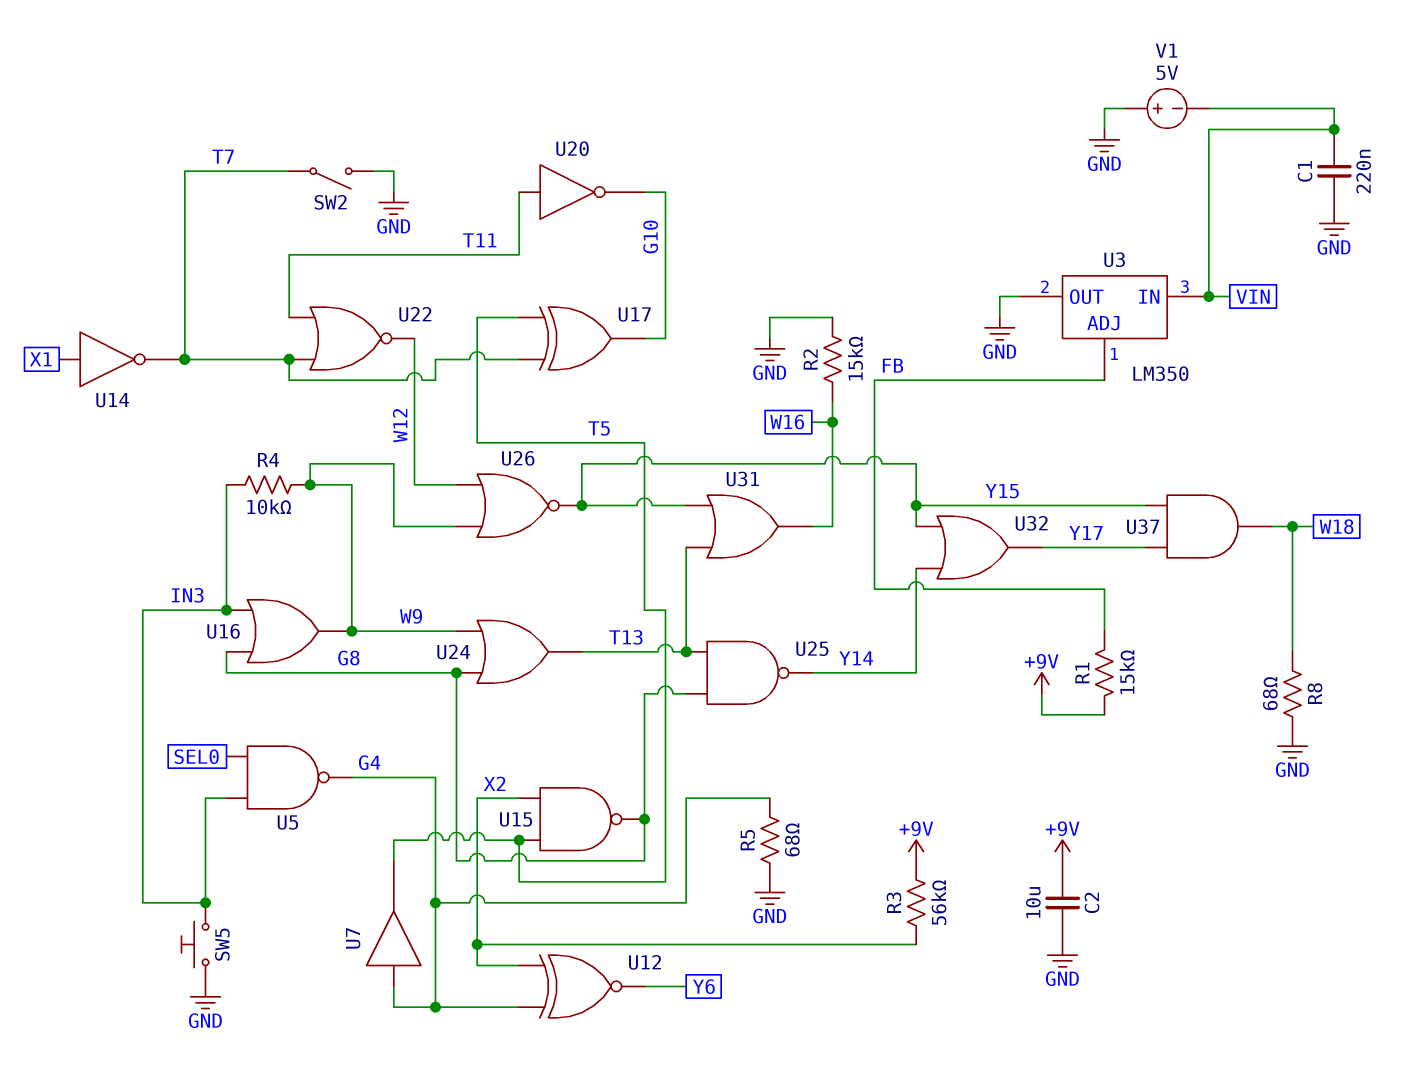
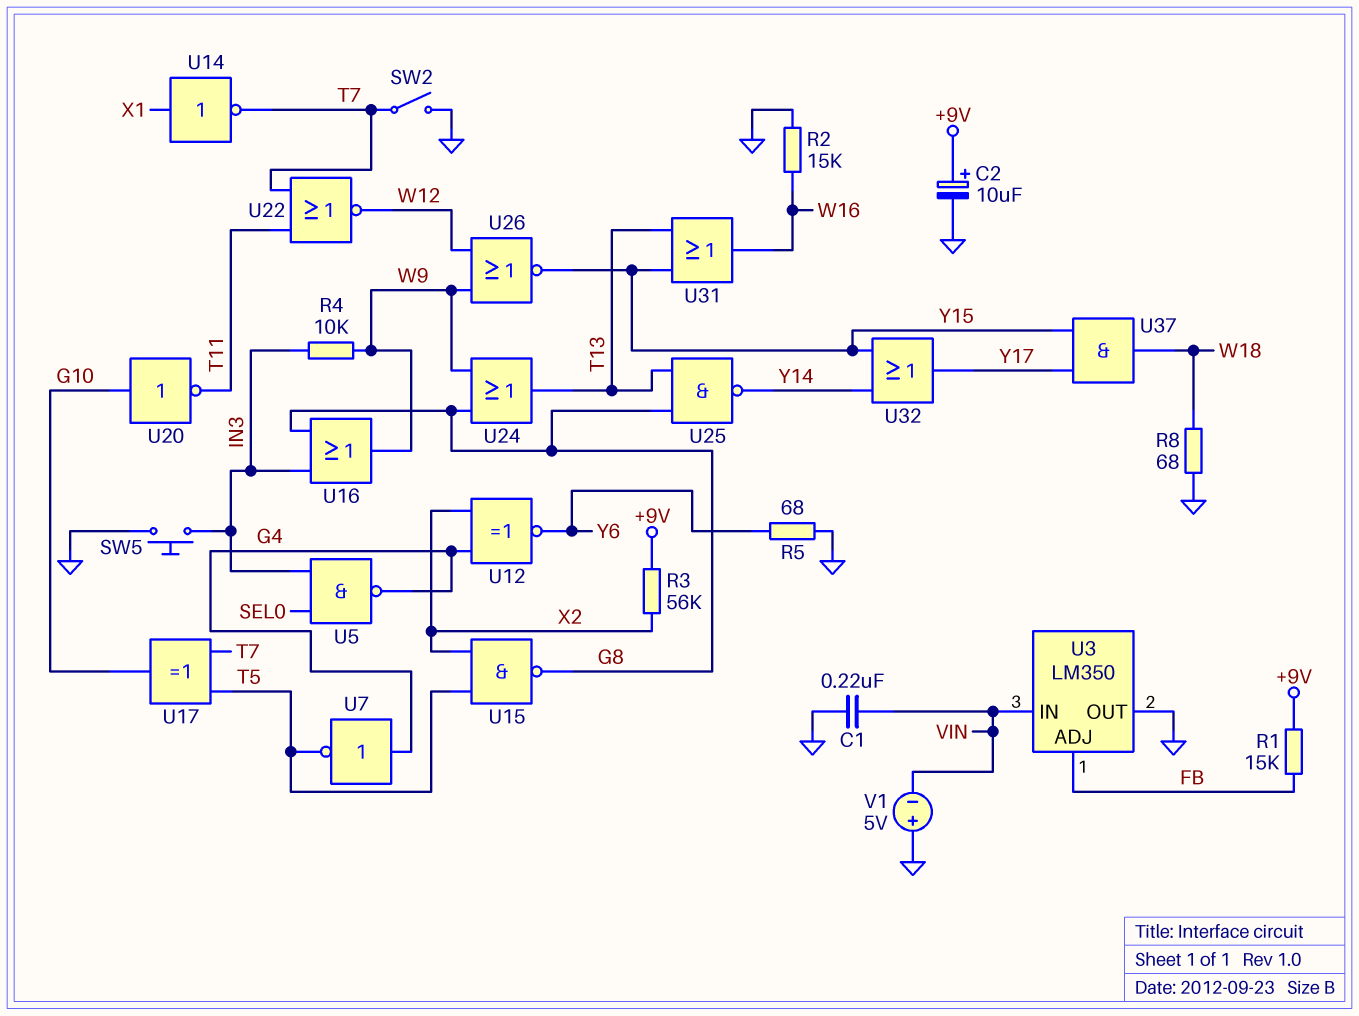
C2: 10uF (+9V, GND) -> 10uF (plus +9V, minus GND)
R5: 68 (G4, GND) -> 68 (GND, Y6)
U7: buffer (in G4, out T5) -> NOT (in G4, out T5)
U20: NOT (in T11, out G10) -> NOT (in G10, out T11)

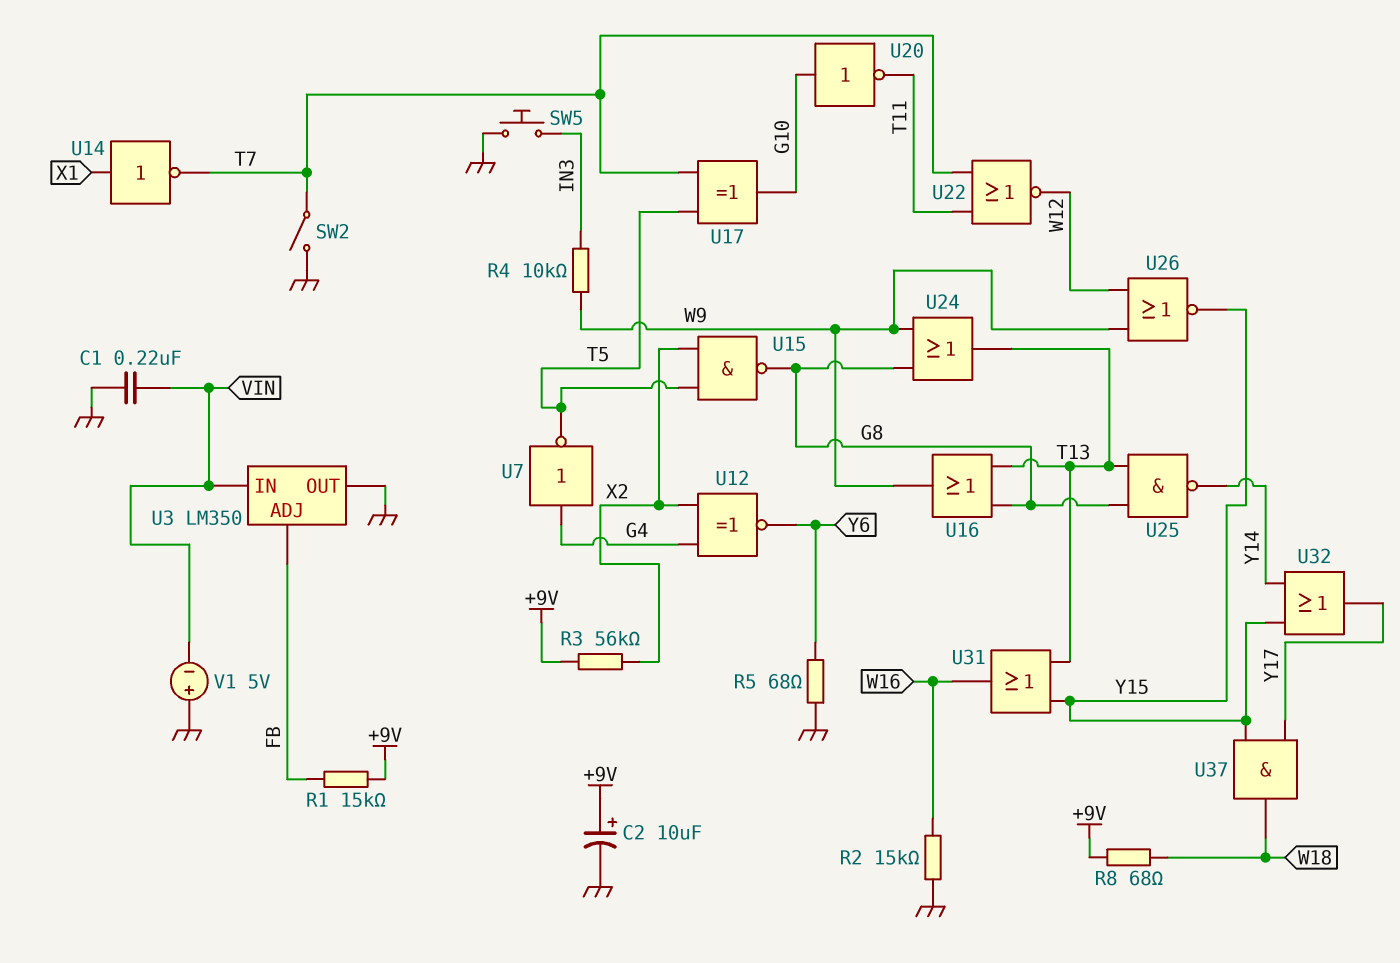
R8: 68 (GND, W18) -> 68 (+9V, W18)
U5: NAND (in IN3, in SEL0, out G4) -> none
U16: OR (in G8, in IN3, out W9) -> OR (in G8, in T13, out W9)

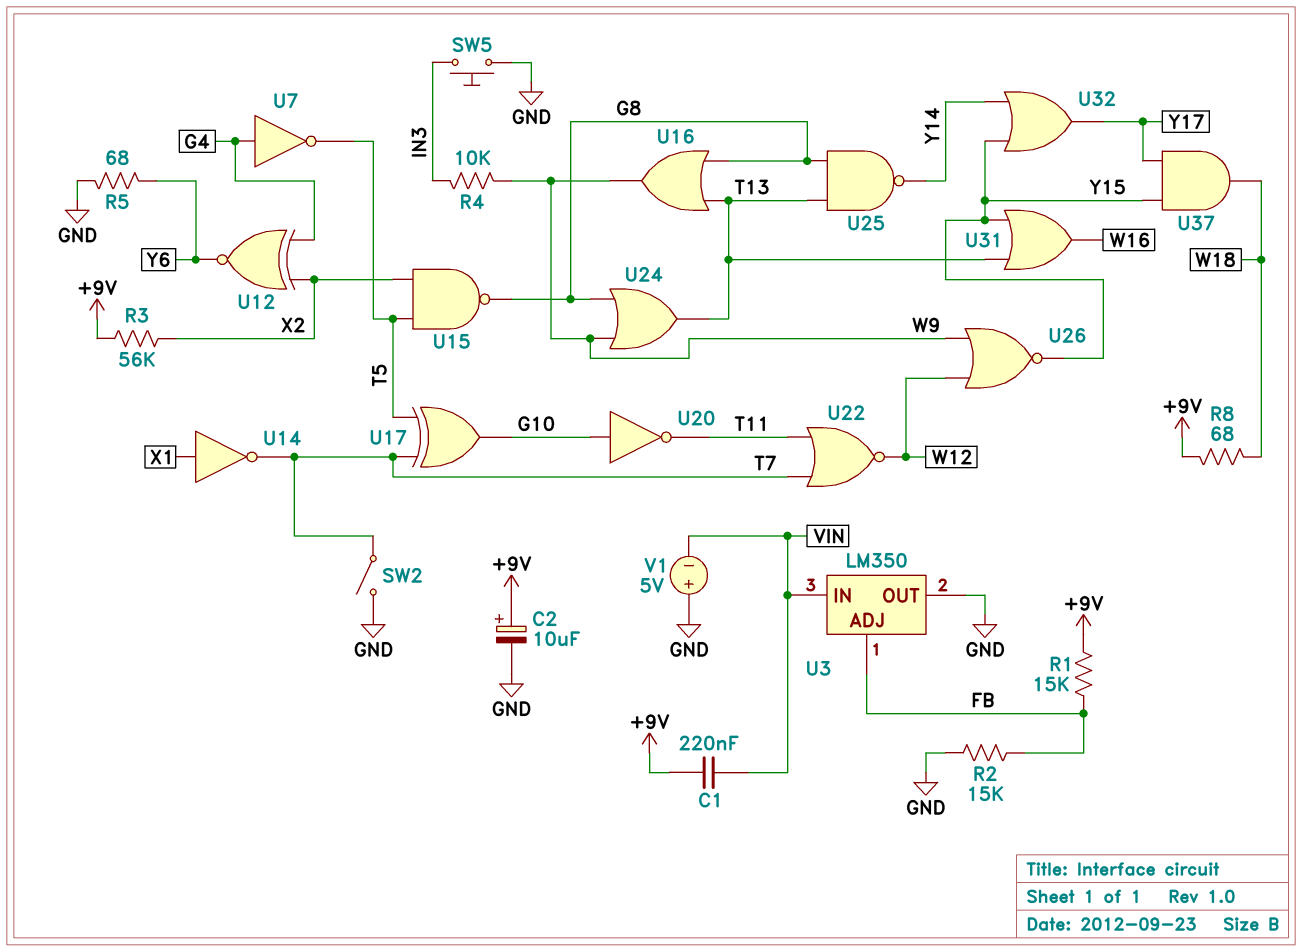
C1: 220nF (GND, VIN) -> 220nF (+9V, VIN)
R2: 15k (GND, W16) -> 15k (FB, GND)

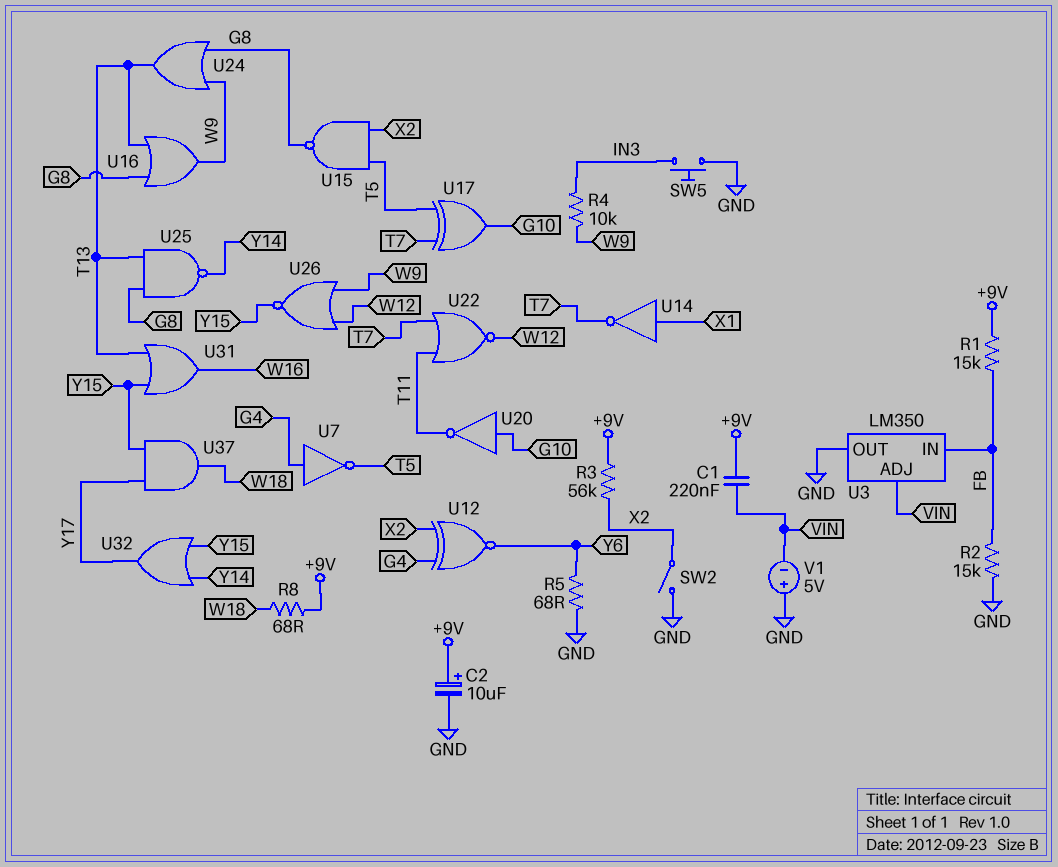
SW2: switch (GND, T7) -> switch (GND, X2)
U3 pin ADJ: FB -> VIN
U3 pin IN: VIN -> FB

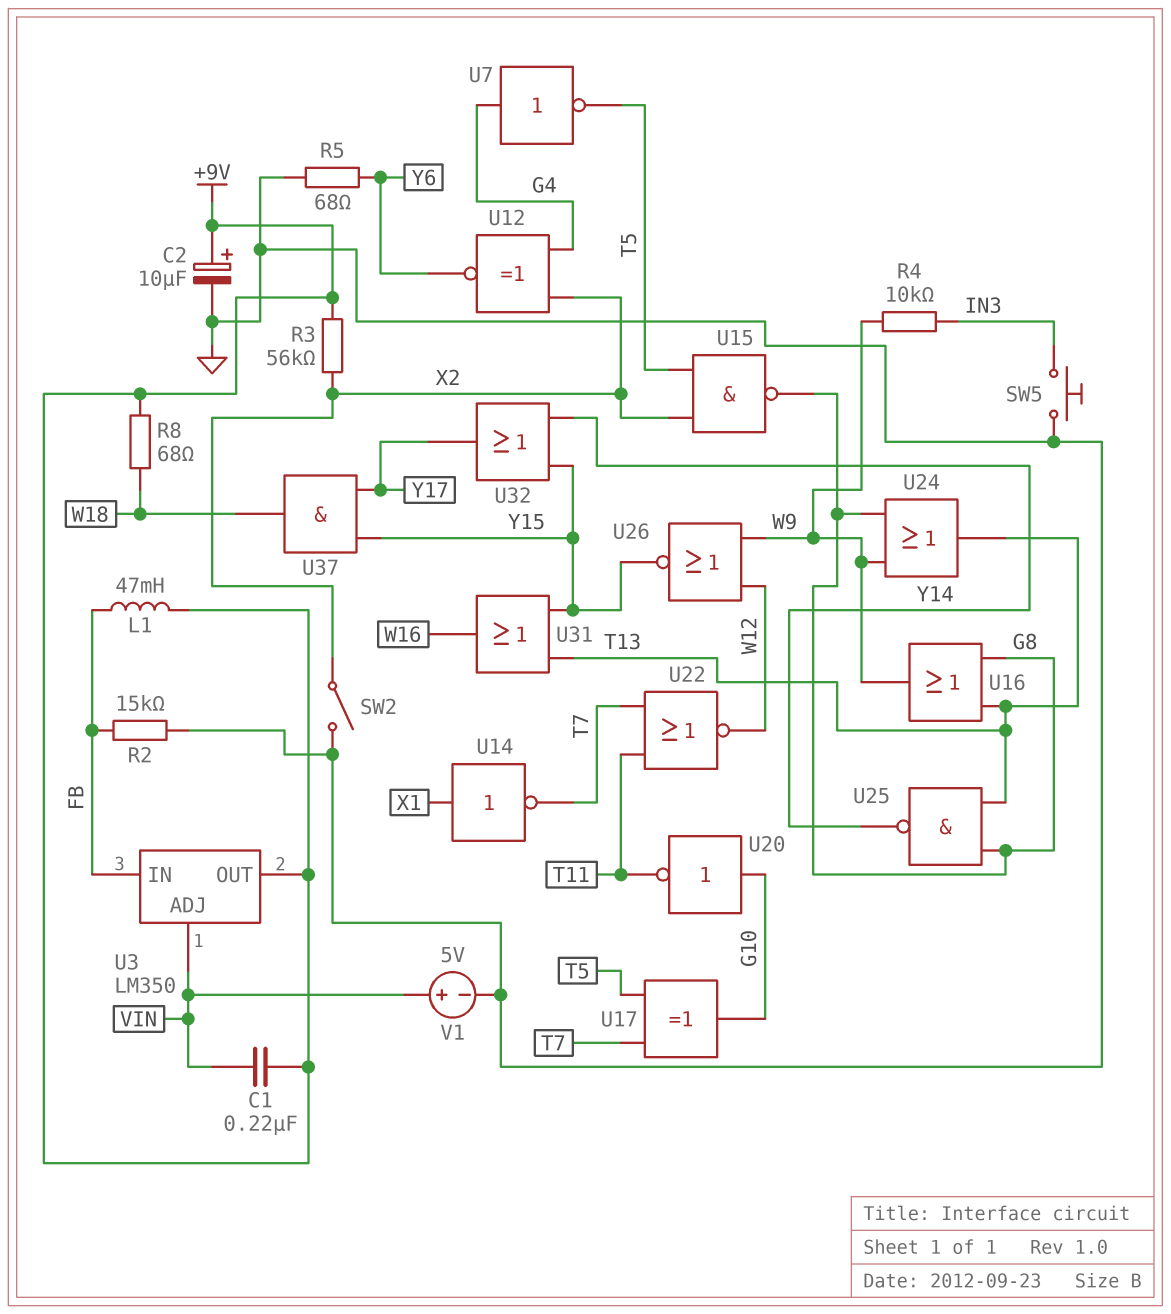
L1: none -> 47mH (+9V, FB)
R1: 15k (+9V, FB) -> none
U3 pin OUT: GND -> +9V
V1: 5V (plus GND, minus VIN) -> 5V (plus VIN, minus GND)

